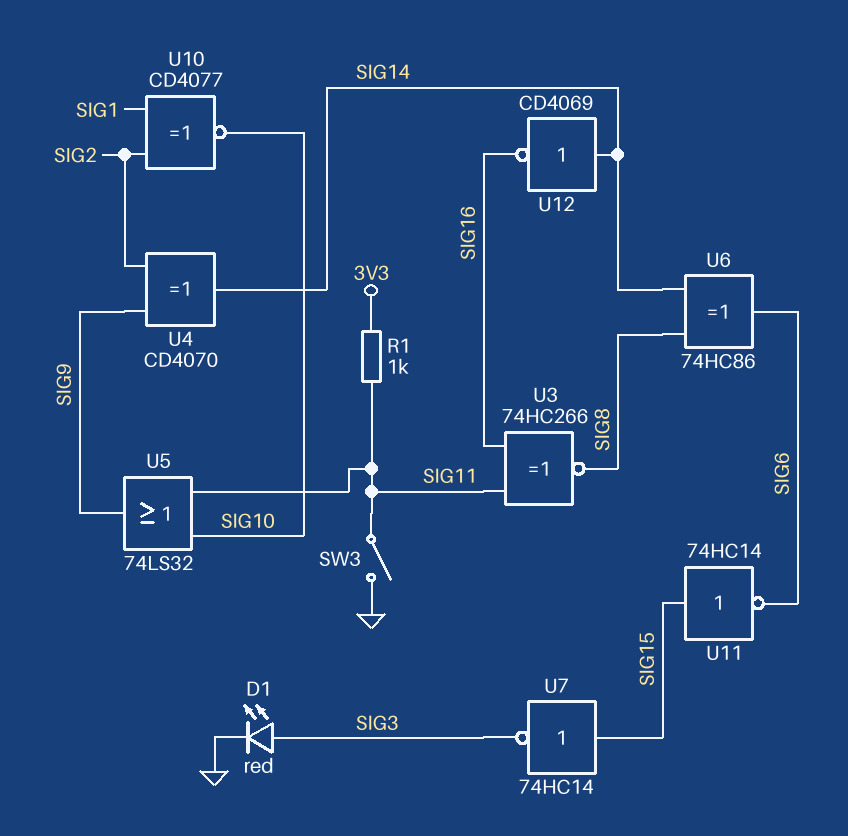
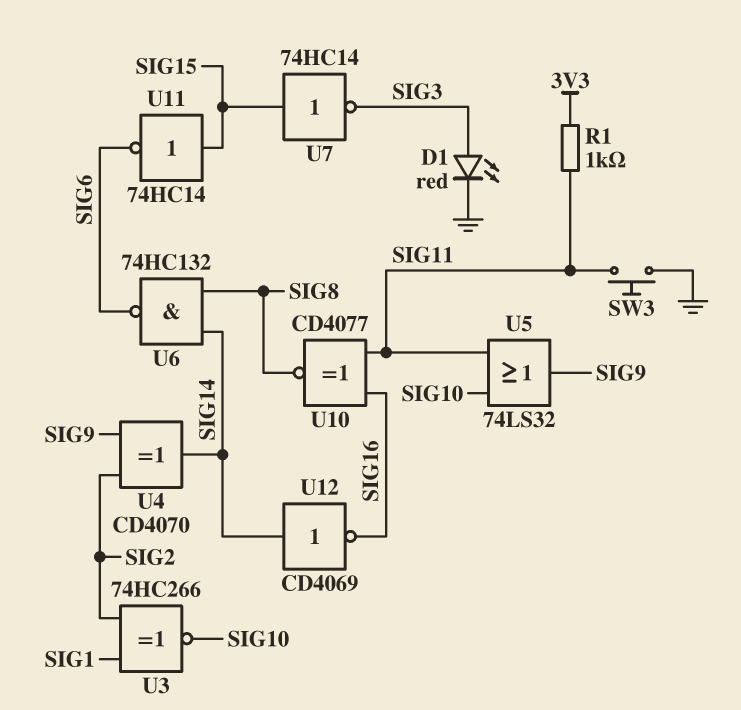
SW3: switch (GND, SIG11) -> button (GND, SIG11)
U3: XNOR 74HC266 (in SIG11, in SIG16, out SIG8) -> XNOR 74HC266 (in SIG1, in SIG2, out SIG10)
U6: XOR 74HC86 (in SIG8, in SIG14, out SIG6) -> NAND 74HC132 (in SIG8, in SIG14, out SIG6)
U10: XNOR CD4077 (in SIG1, in SIG2, out SIG10) -> XNOR CD4077 (in SIG11, in SIG16, out SIG8)

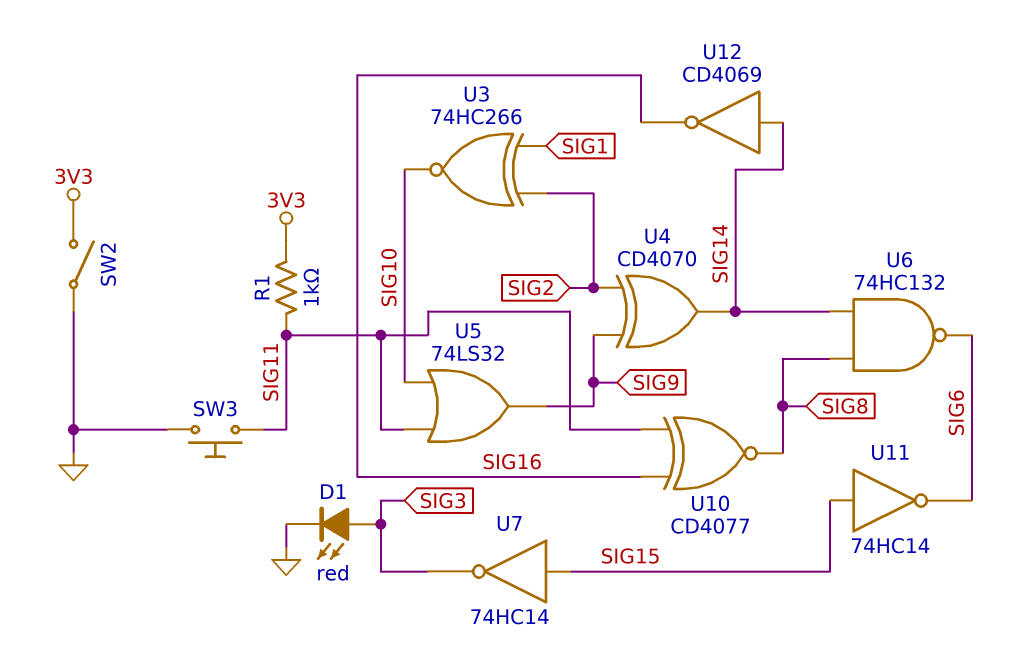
SW2: none -> switch (3V3, GND)

